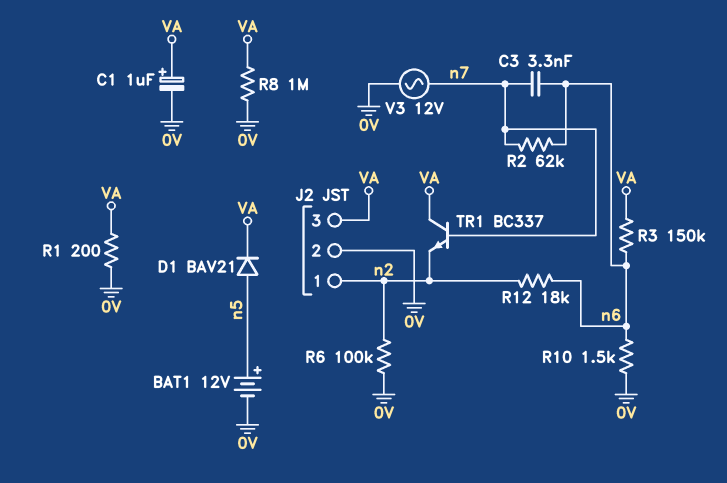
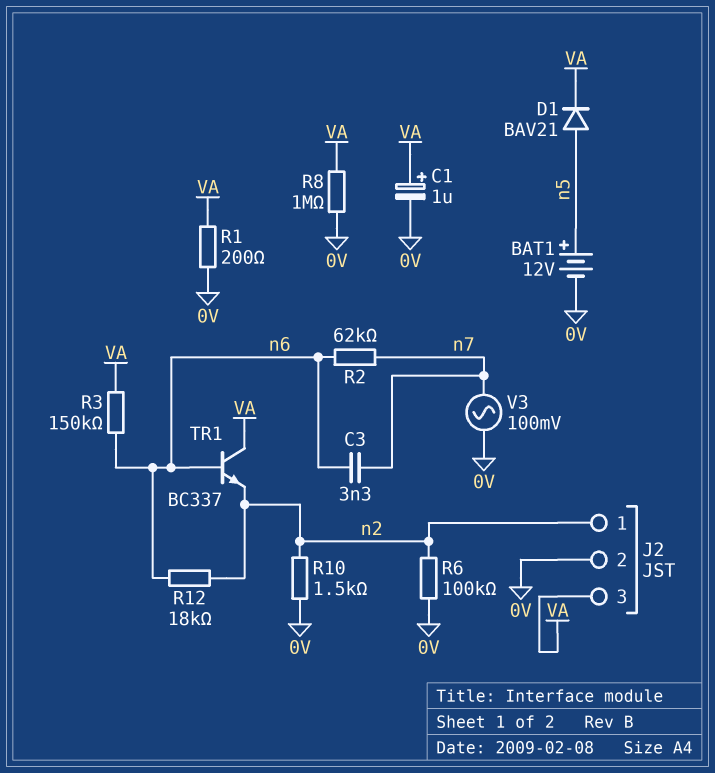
R10: 1.5k (0V, n6) -> 1.5k (0V, n2)
TR1: NPN BC337 (B n7, C VA, E n2) -> NPN BC337 (B n6, C VA, E n2)
V3: AC 12V (0V, n7) -> AC 100mV (0V, n7)

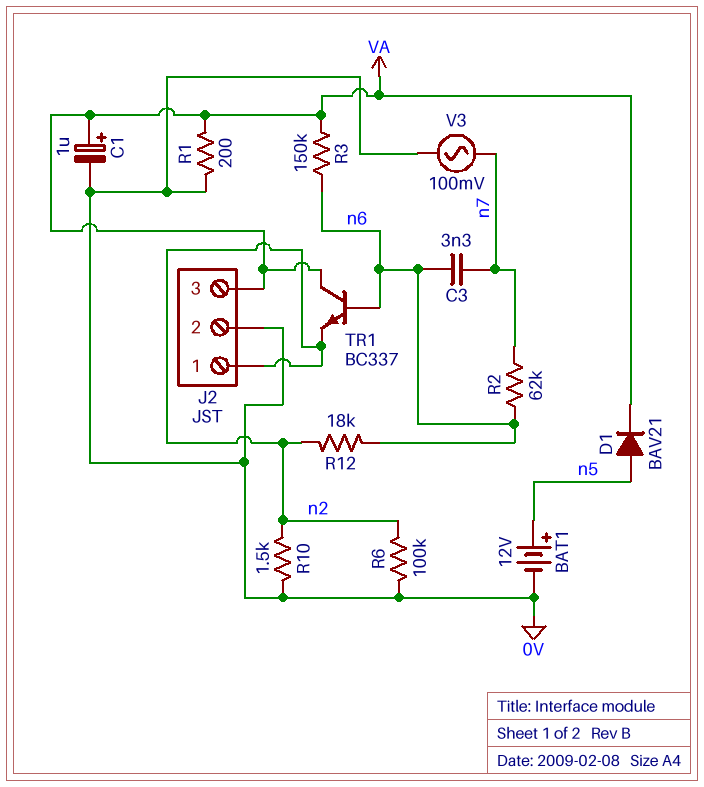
R8: 1M (0V, VA) -> none

